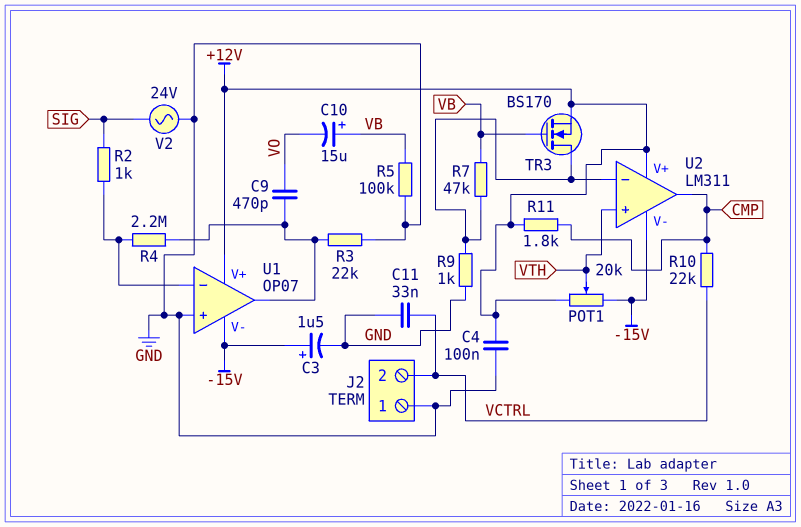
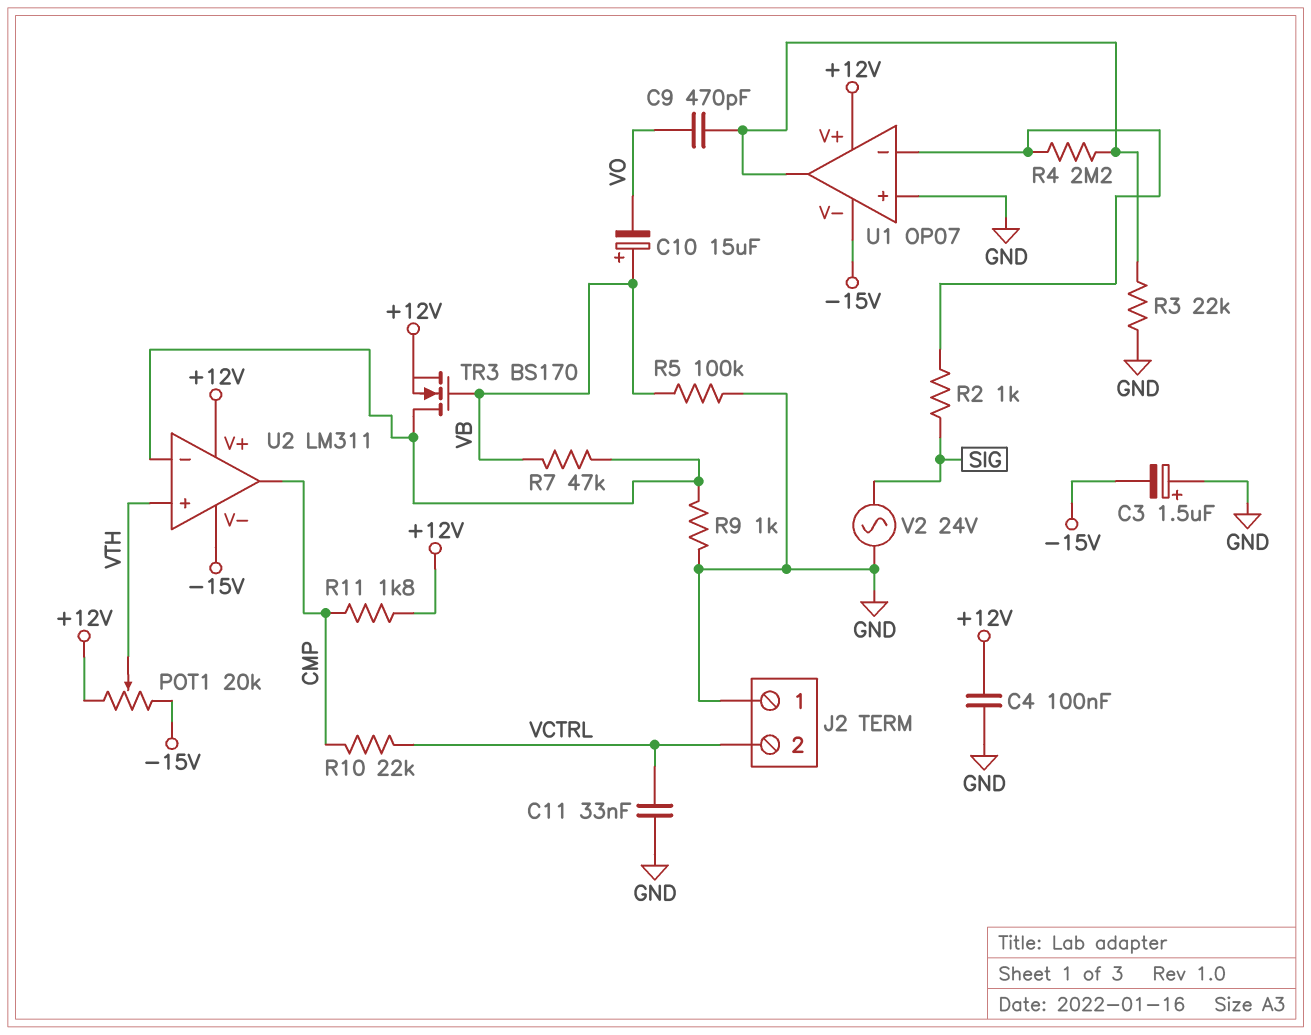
C3: 1.5uF (plus -15V, minus GND) -> 1.5uF (plus GND, minus -15V)

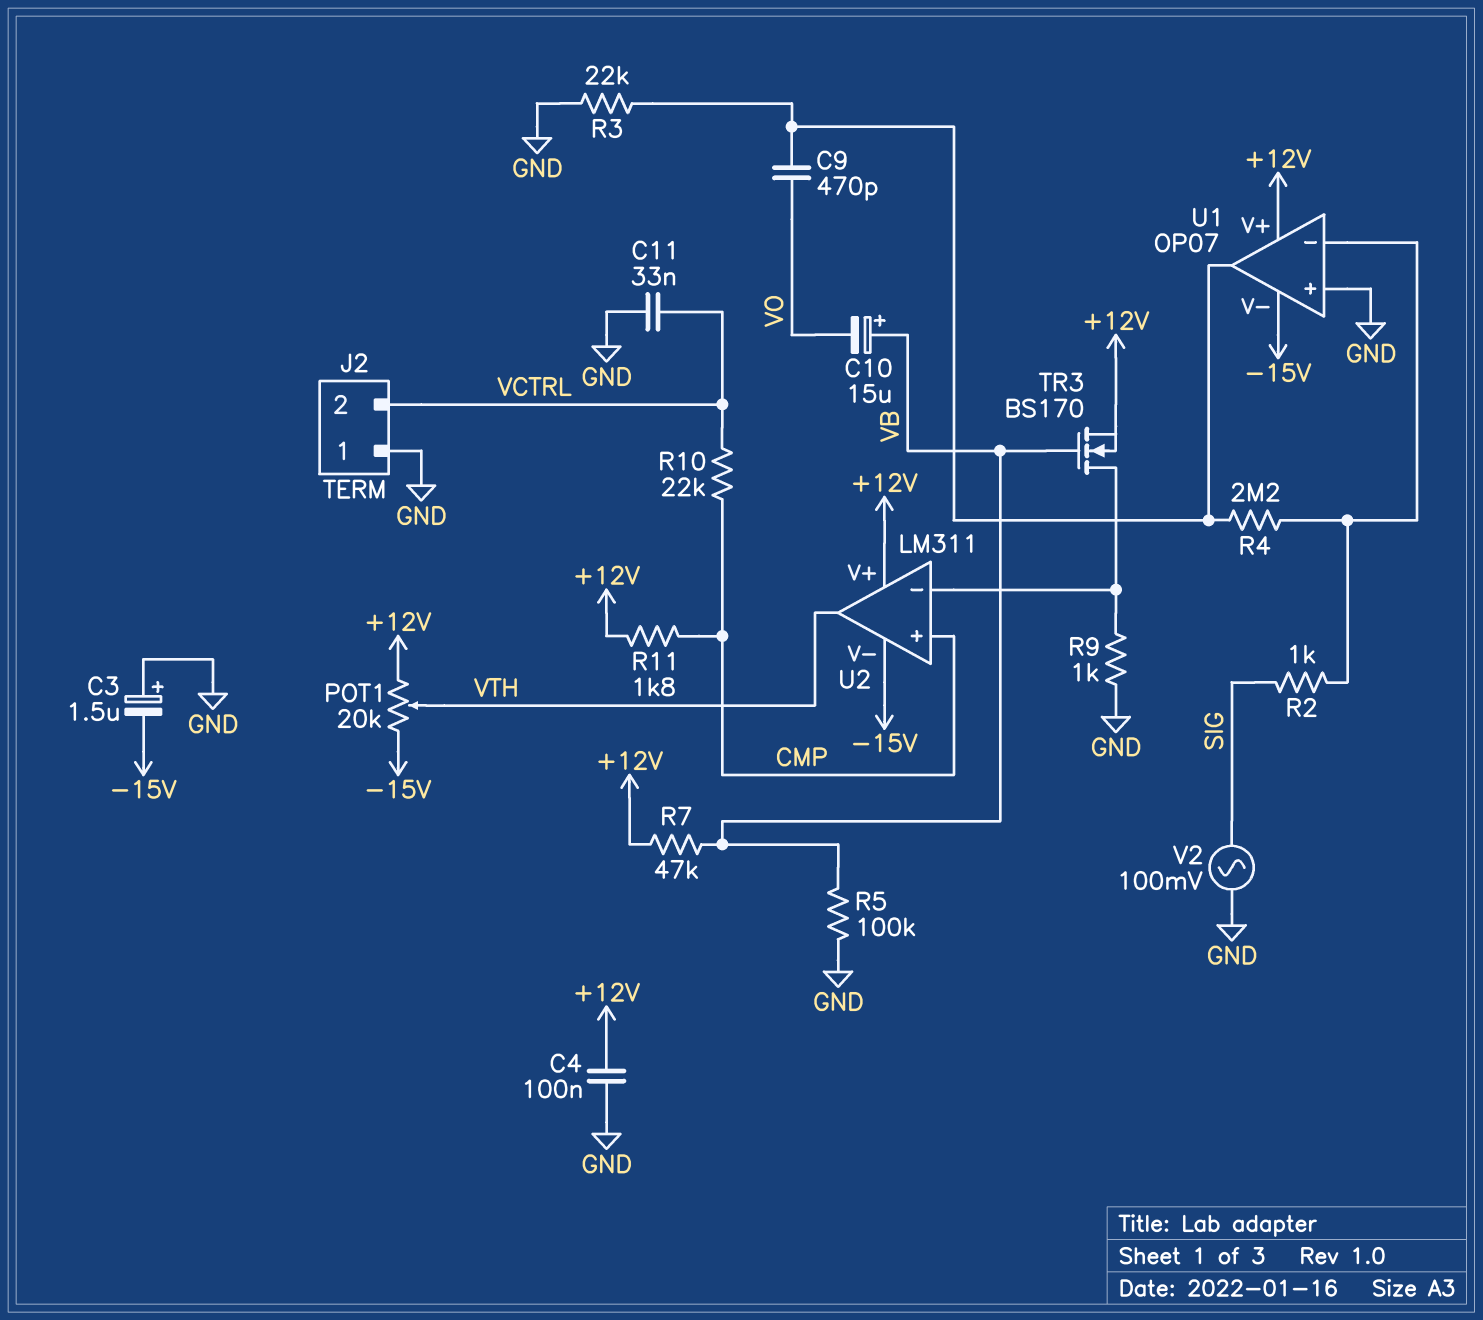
R7: 47k (U2/in-, VB) -> 47k (+12V, VB)
U2 pin in+: VTH -> CMP
U2 pin out: CMP -> VTH
V2: AC 24V (GND, SIG) -> AC 100mV (GND, SIG)

